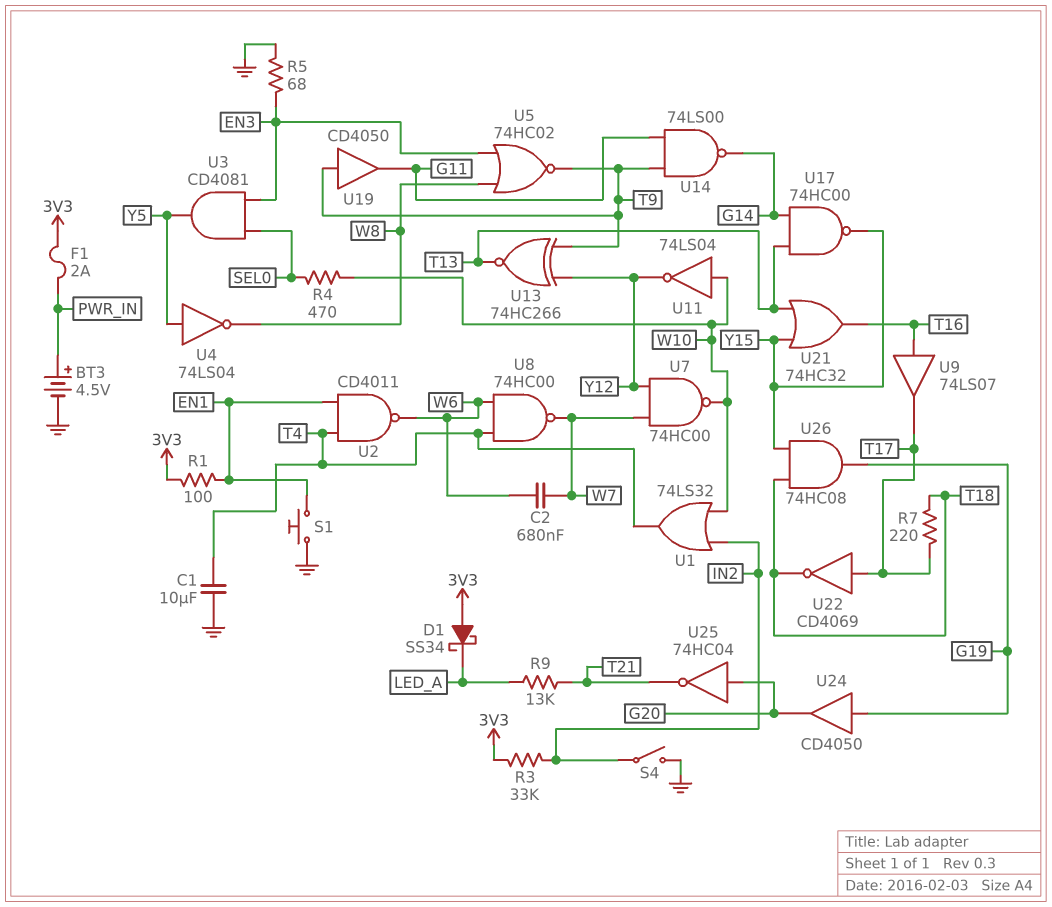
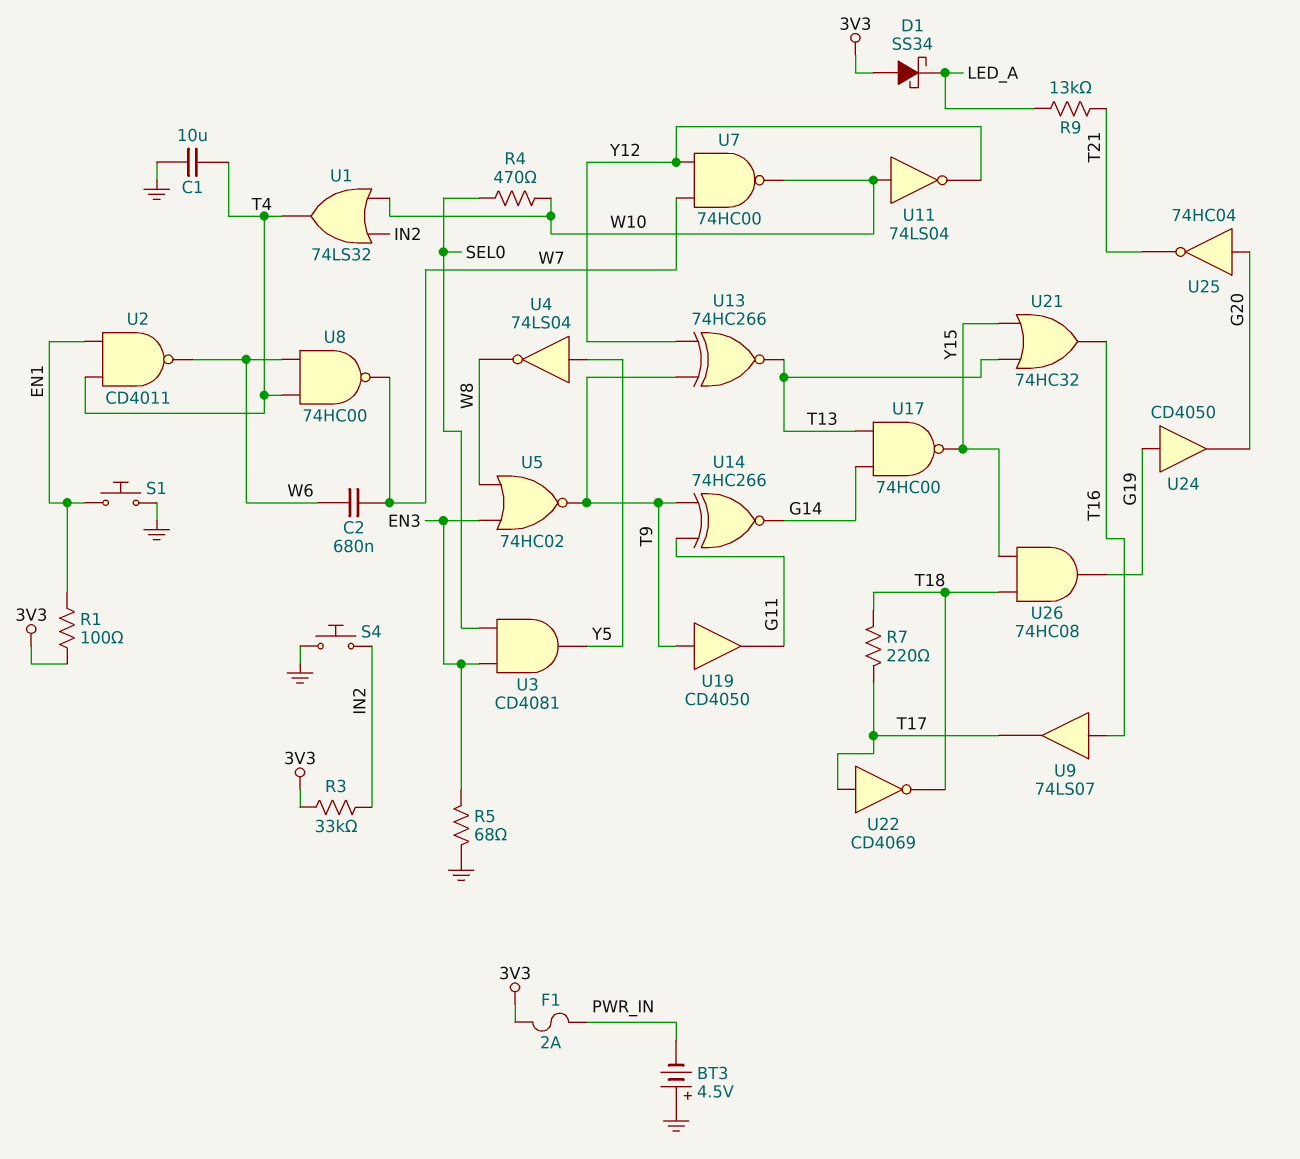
BT3: 4.5V (plus PWR_IN, minus GND) -> 4.5V (plus GND, minus PWR_IN)
S4: switch (GND, IN2) -> button (GND, IN2)
U14: NAND 74LS00 (in G11, in T9, out G14) -> XNOR 74HC266 (in G11, in T9, out G14)

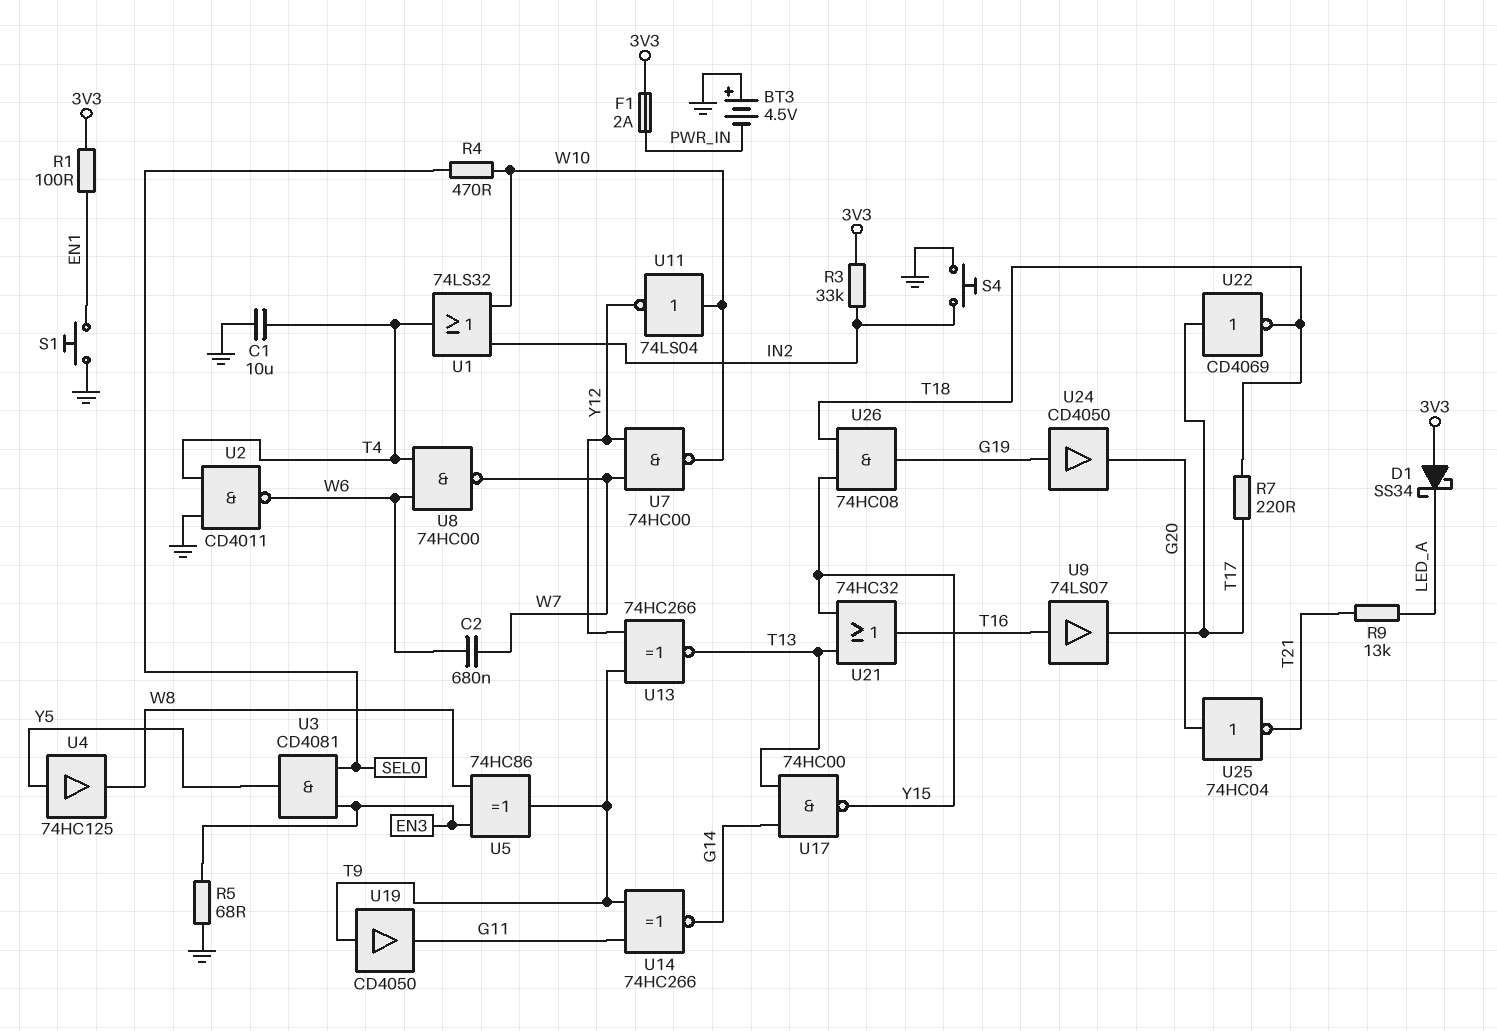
U2: NAND CD4011 (in EN1, in T4, out W6) -> NAND CD4011 (in GND, in T4, out W6)
U4: NOT 74LS04 (in Y5, out W8) -> buffer 74HC125 (in Y5, out W8)
U5: NOR 74HC02 (in EN3, in W8, out T9) -> XOR 74HC86 (in EN3, in W8, out T9)

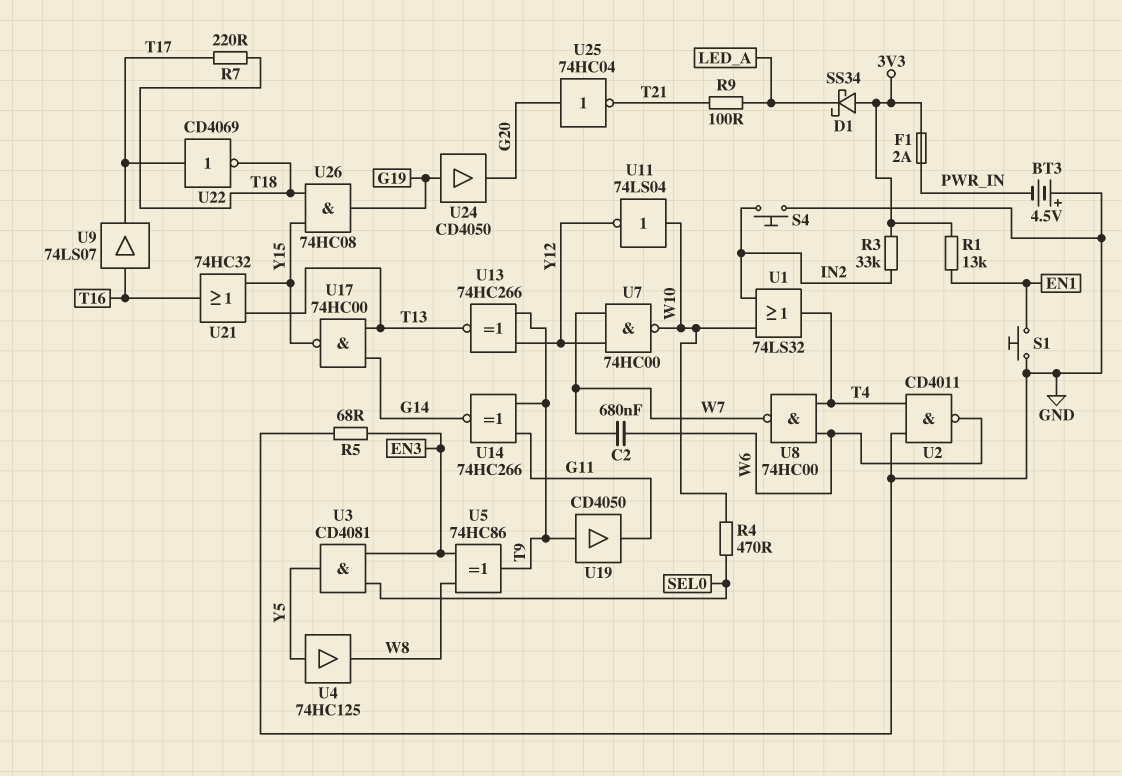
C1: 10uF (GND, T4) -> none
R1: 100 (3V3, EN1) -> 13k (3V3, EN1)
R9: 13k (LED_A, T21) -> 100 (LED_A, T21)

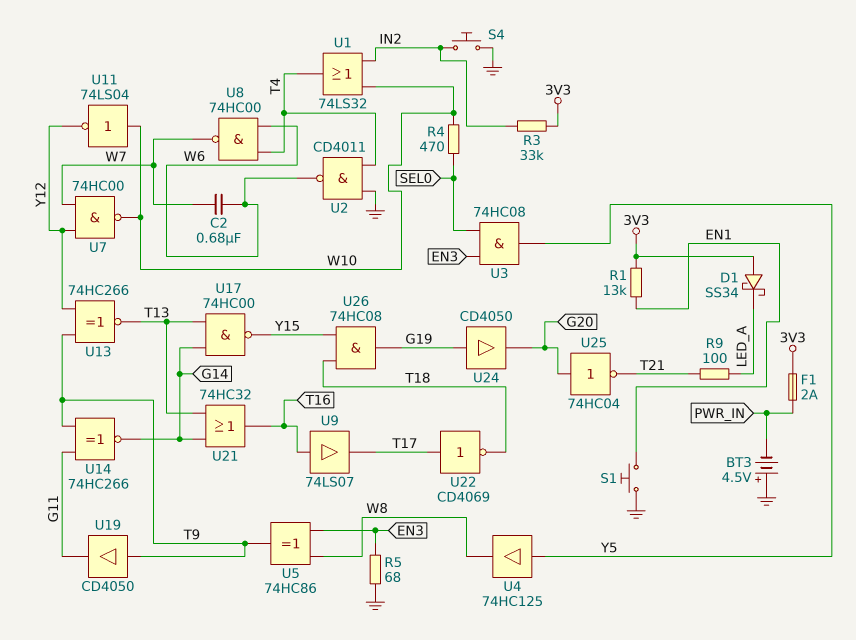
R7: 220 (T17, T18) -> none
U3: AND CD4081 (in EN3, in SEL0, out Y5) -> AND 74HC08 (in EN3, in SEL0, out Y5)
U21: OR 74HC32 (in T13, in Y15, out T16) -> OR 74HC32 (in G14, in T13, out T16)

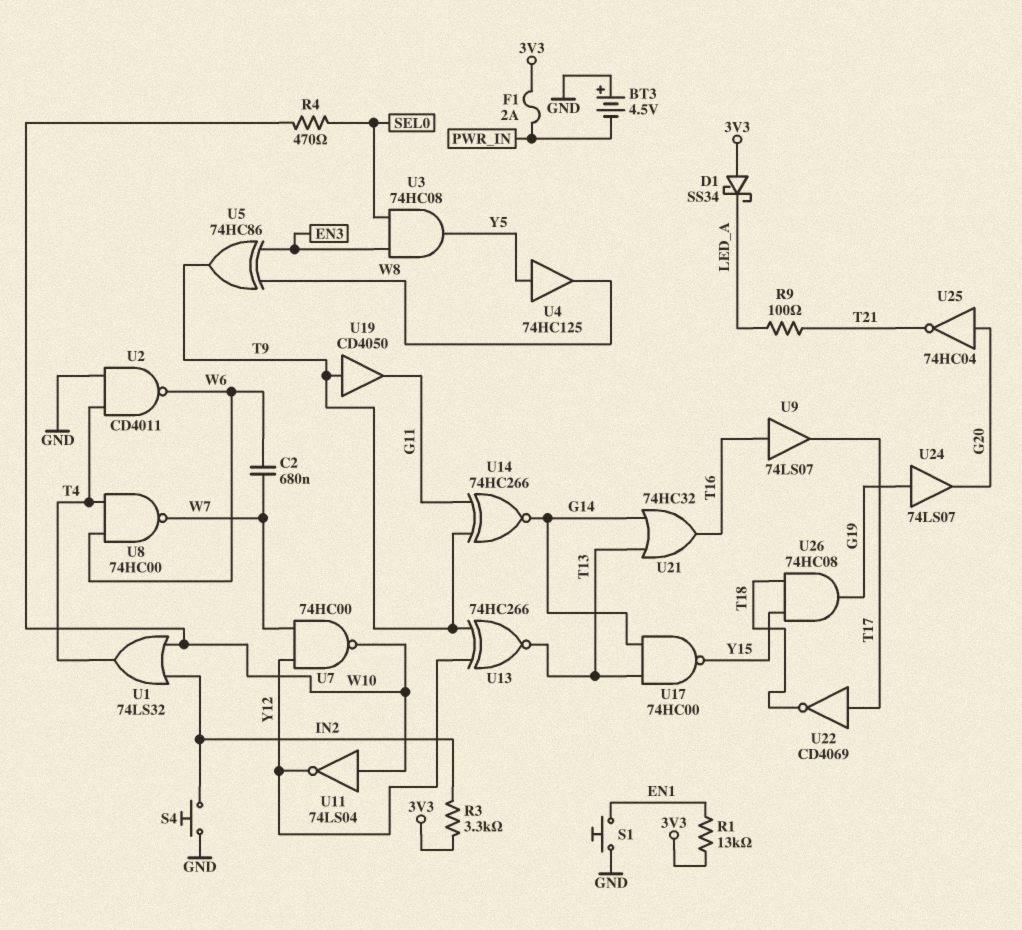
R3: 33k (3V3, IN2) -> 3.3k (3V3, IN2)
R5: 68 (EN3, GND) -> none
U24: buffer CD4050 (in G19, out G20) -> buffer 74LS07 (in G19, out G20)

